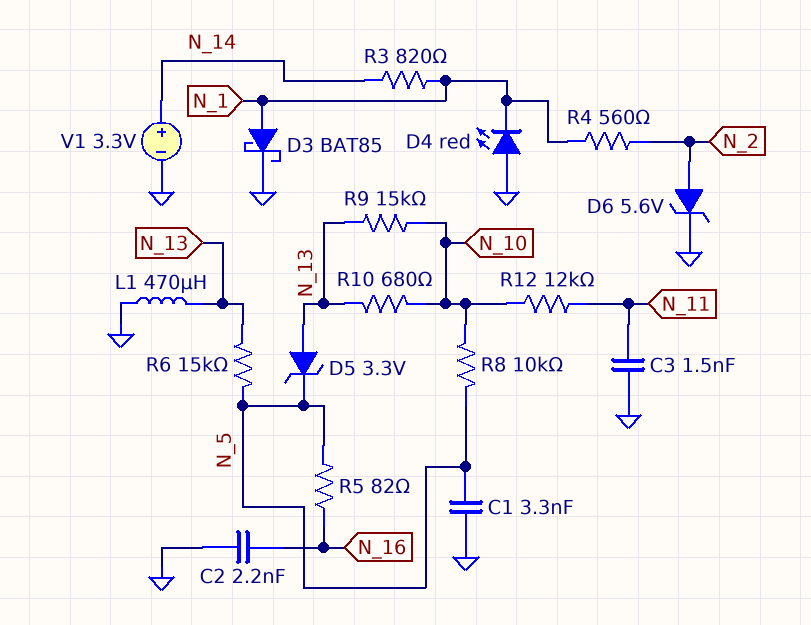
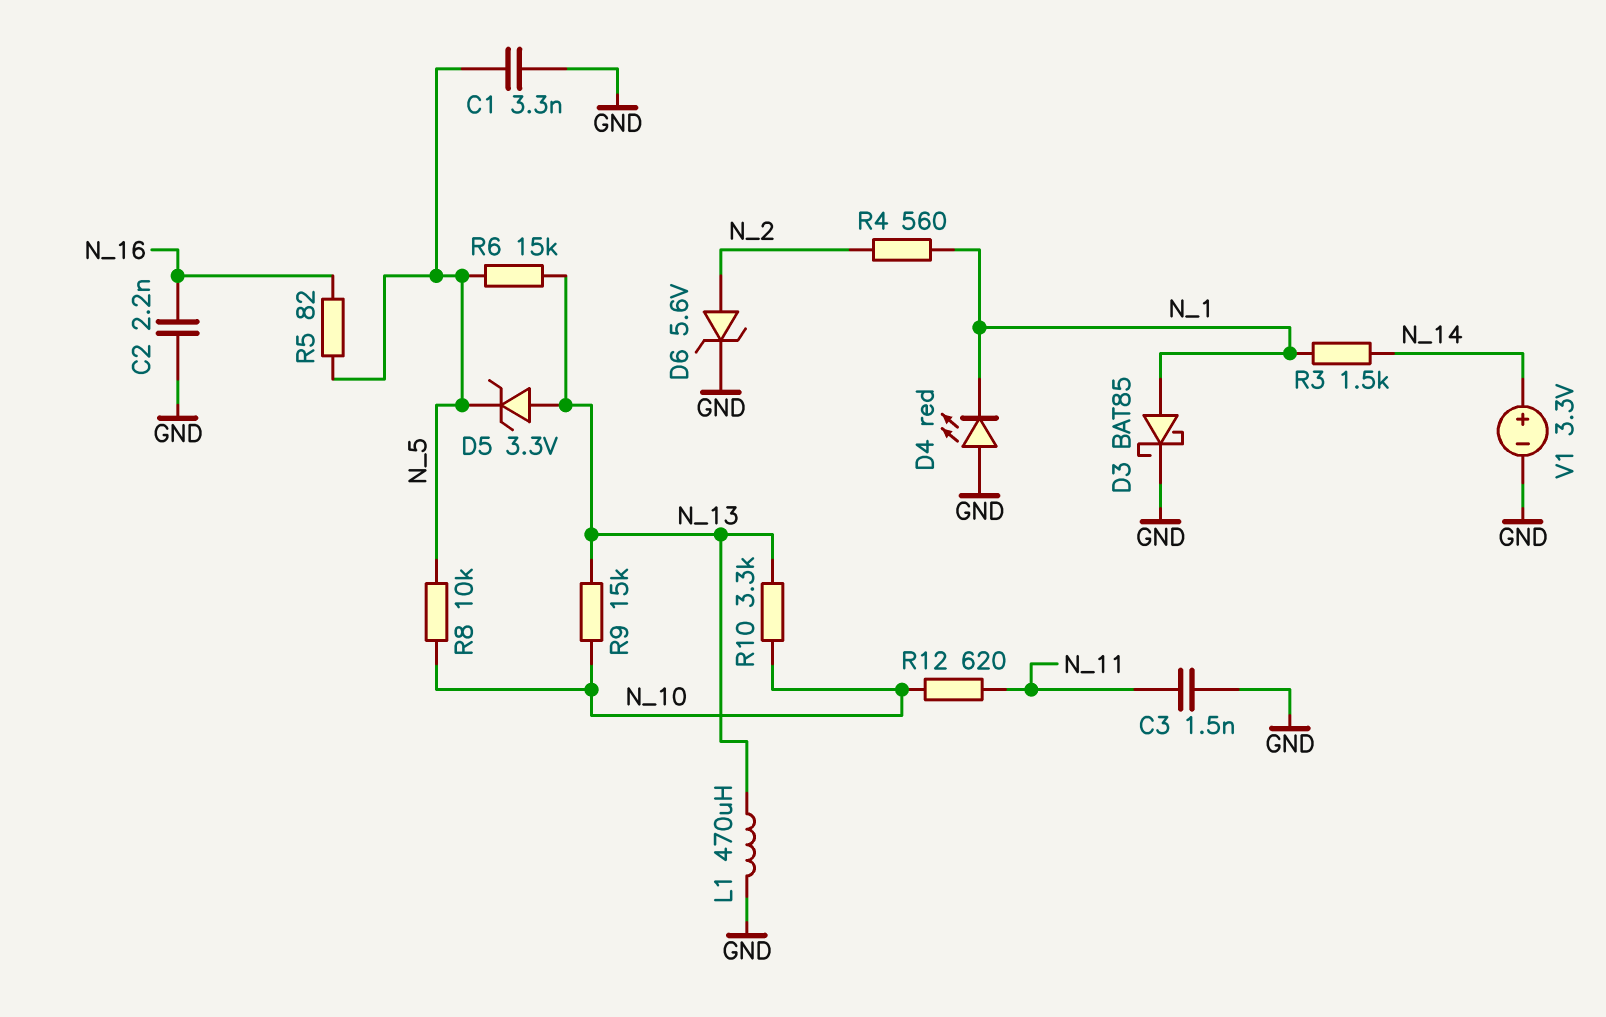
R3: 820 (N_1, N_14) -> 1.5k (N_1, N_14)
R10: 680 (N_10, N_13) -> 3.3k (N_10, N_13)
R12: 12k (N_10, N_11) -> 620 (N_10, N_11)

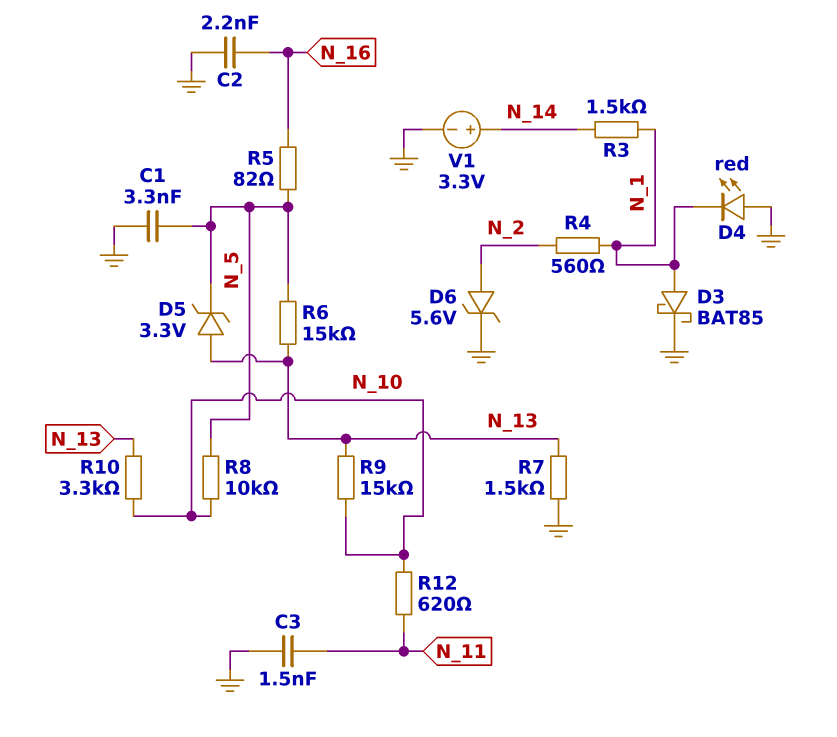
L1: 470uH (GND, N_13) -> none
R7: none -> 1.5k (GND, N_13)

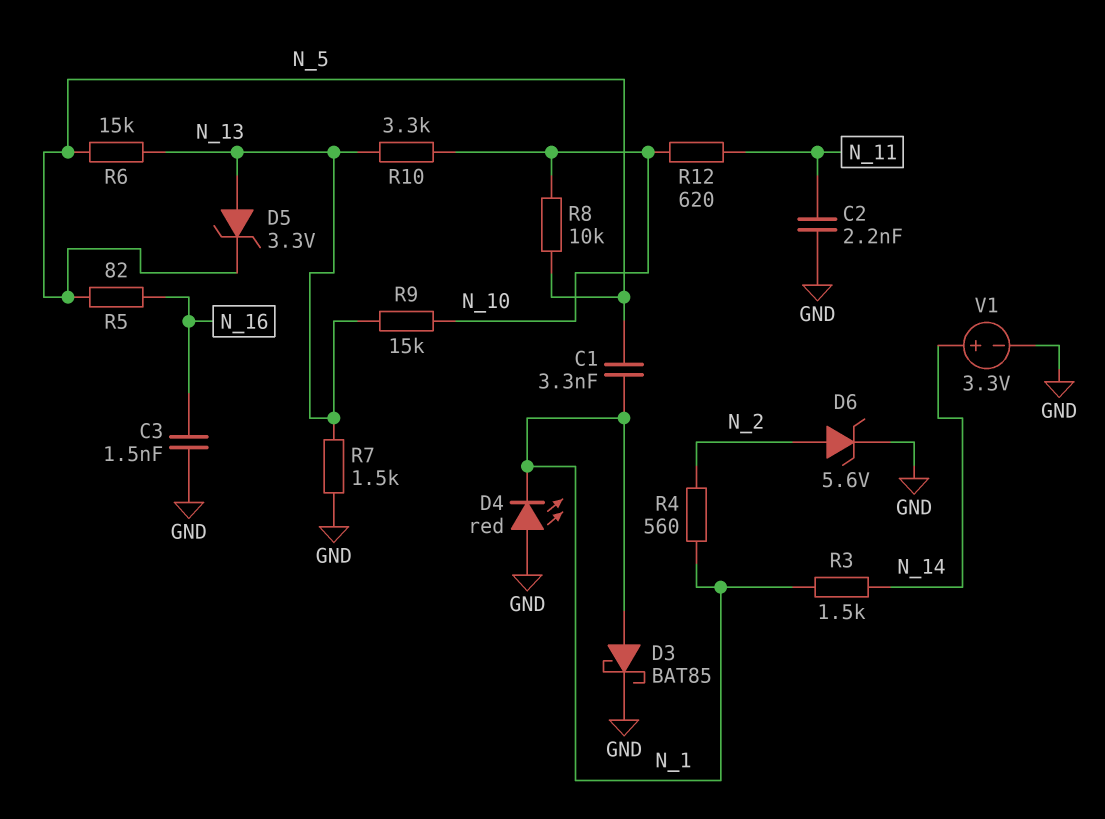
C1: 3.3nF (GND, N_5) -> 3.3nF (N_1, N_5)
C2: 2.2nF (GND, N_16) -> 2.2nF (GND, N_11)
C3: 1.5nF (GND, N_11) -> 1.5nF (GND, N_16)

